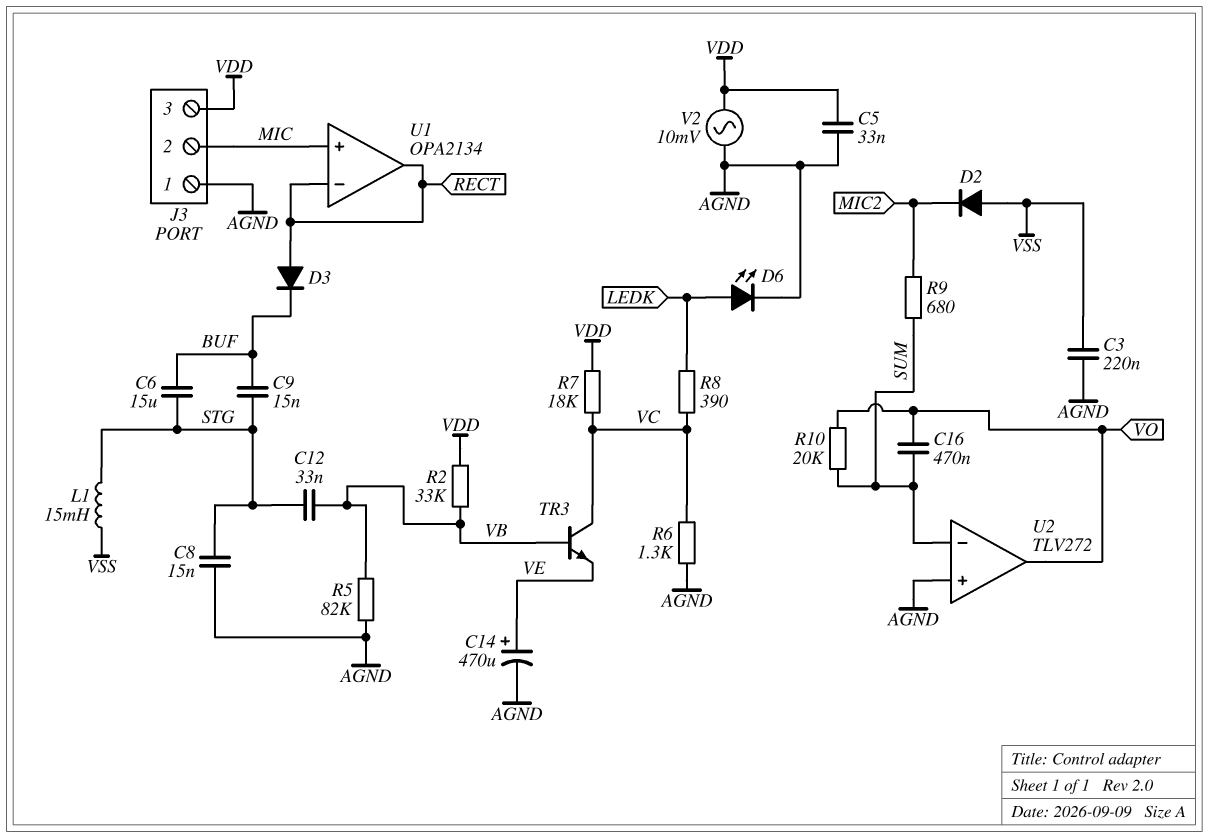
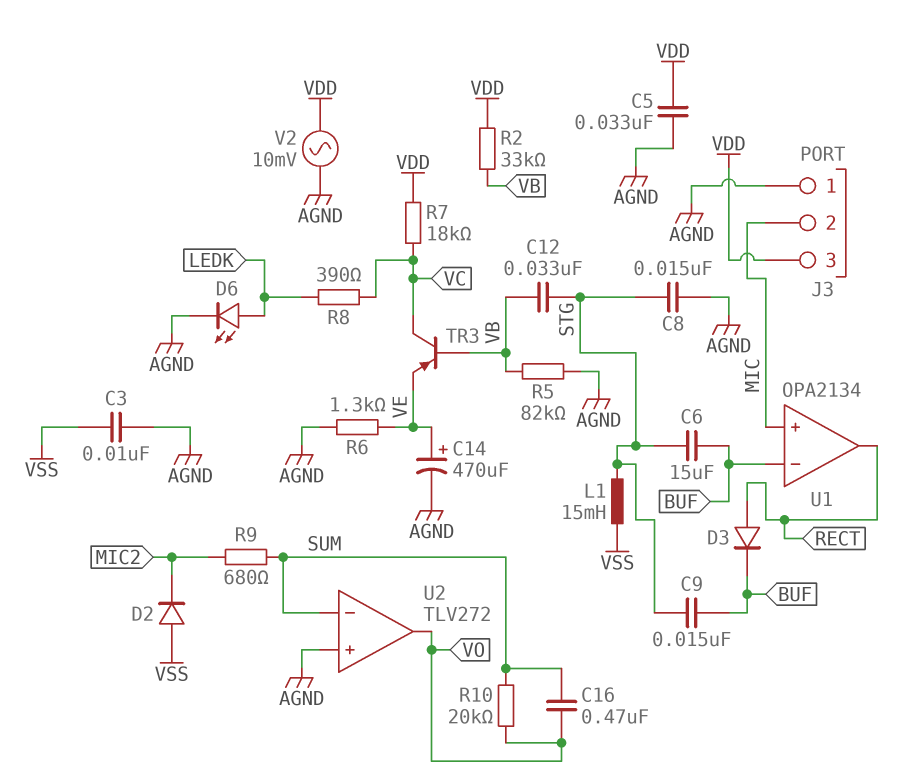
C3: 220nF (AGND, VSS) -> 10nF (AGND, VSS)
R6: 1.3k (AGND, VC) -> 1.3k (AGND, VE)
TR3: NPN (B VB, C VC, E VE) -> PNP (B VB, C VC, E VE)
U1 pin in-: RECT -> BUF

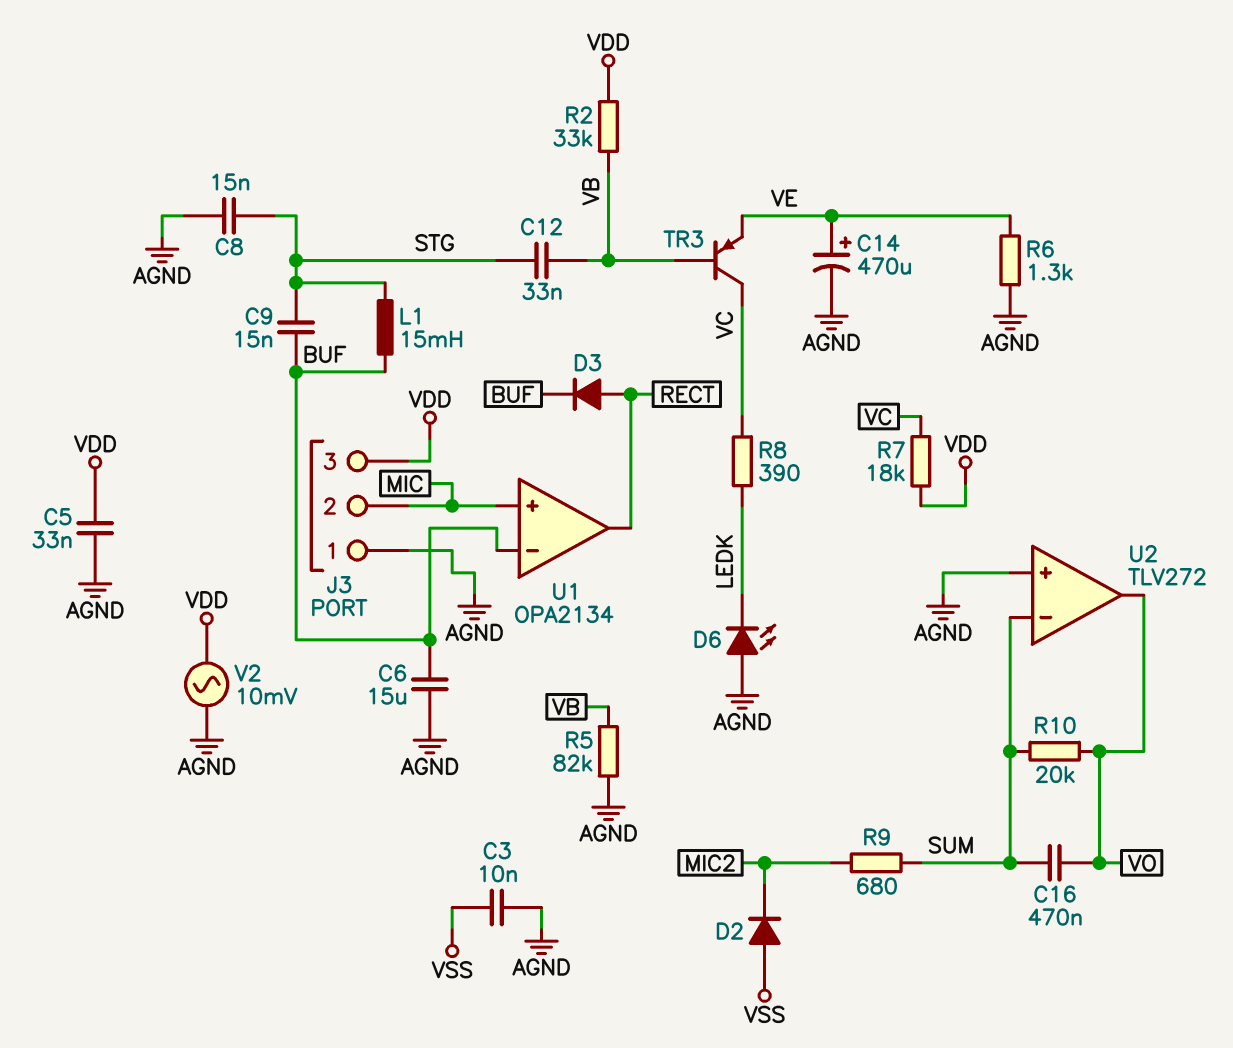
C6: 15uF (BUF, STG) -> 15uF (AGND, BUF)
D6: LED (A LEDK, K AGND) -> LED (A AGND, K LEDK)
L1: 15mH (STG, VSS) -> 15mH (BUF, STG)

